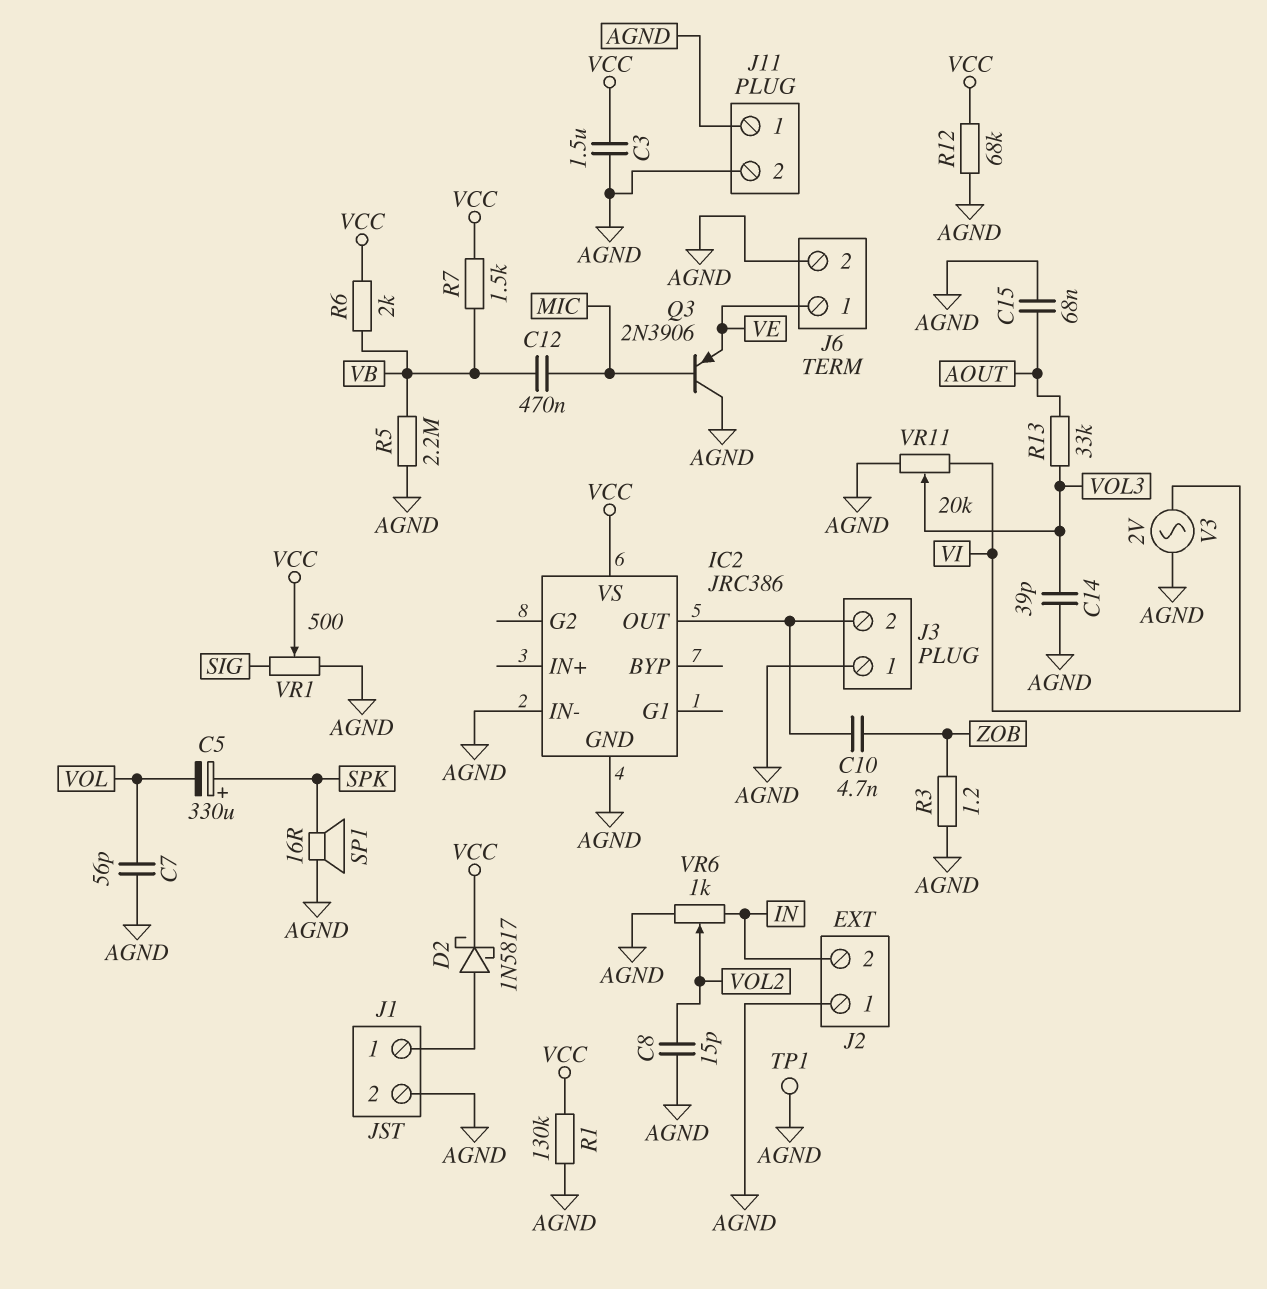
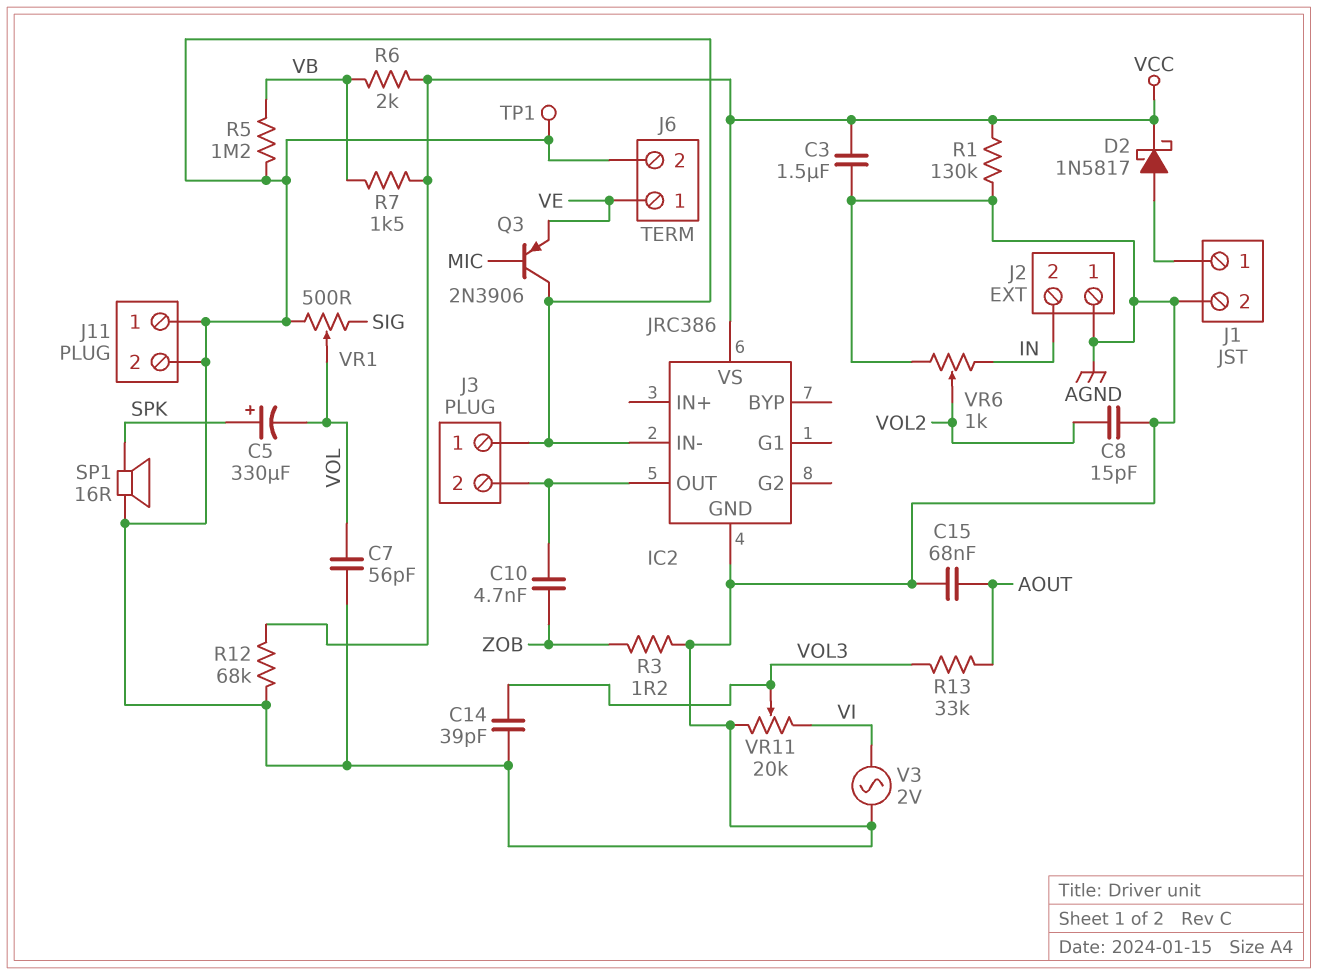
C12: 470nF (MIC, VB) -> none
R5: 2.2M (AGND, VB) -> 1.2M (AGND, VB)
VR1: 500 (AGND, SIG, wiper VCC) -> 500 (AGND, SIG, wiper VOL)

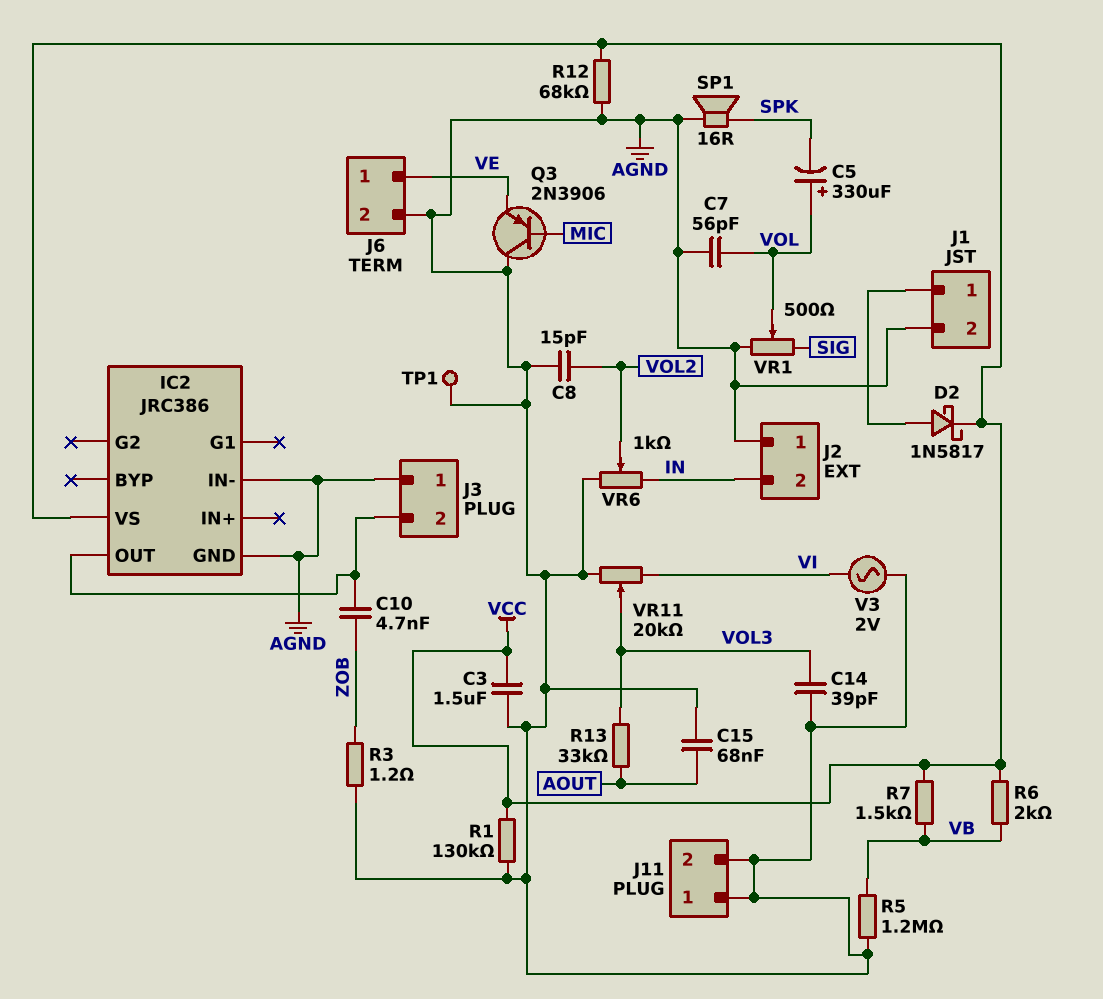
C5: 330uF (plus SPK, minus VOL) -> 330uF (plus VOL, minus SPK)

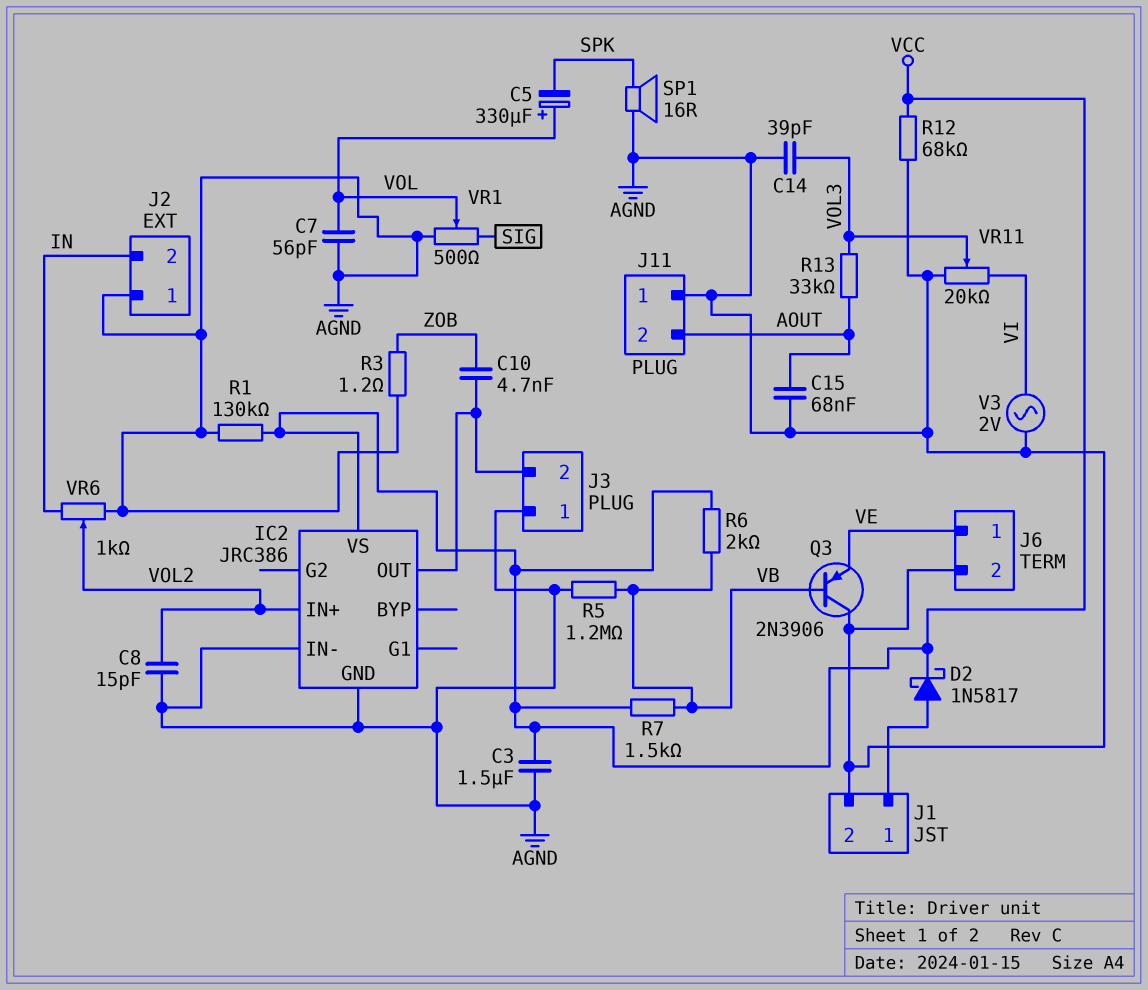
IC2 pin IN+: none -> VOL2
J11 pin 2: AGND -> AOUT
Q3: PNP 2N3906 (B MIC, C AGND, E VE) -> PNP 2N3906 (B VB, C AGND, E VE)
TP1: test point (AGND) -> none

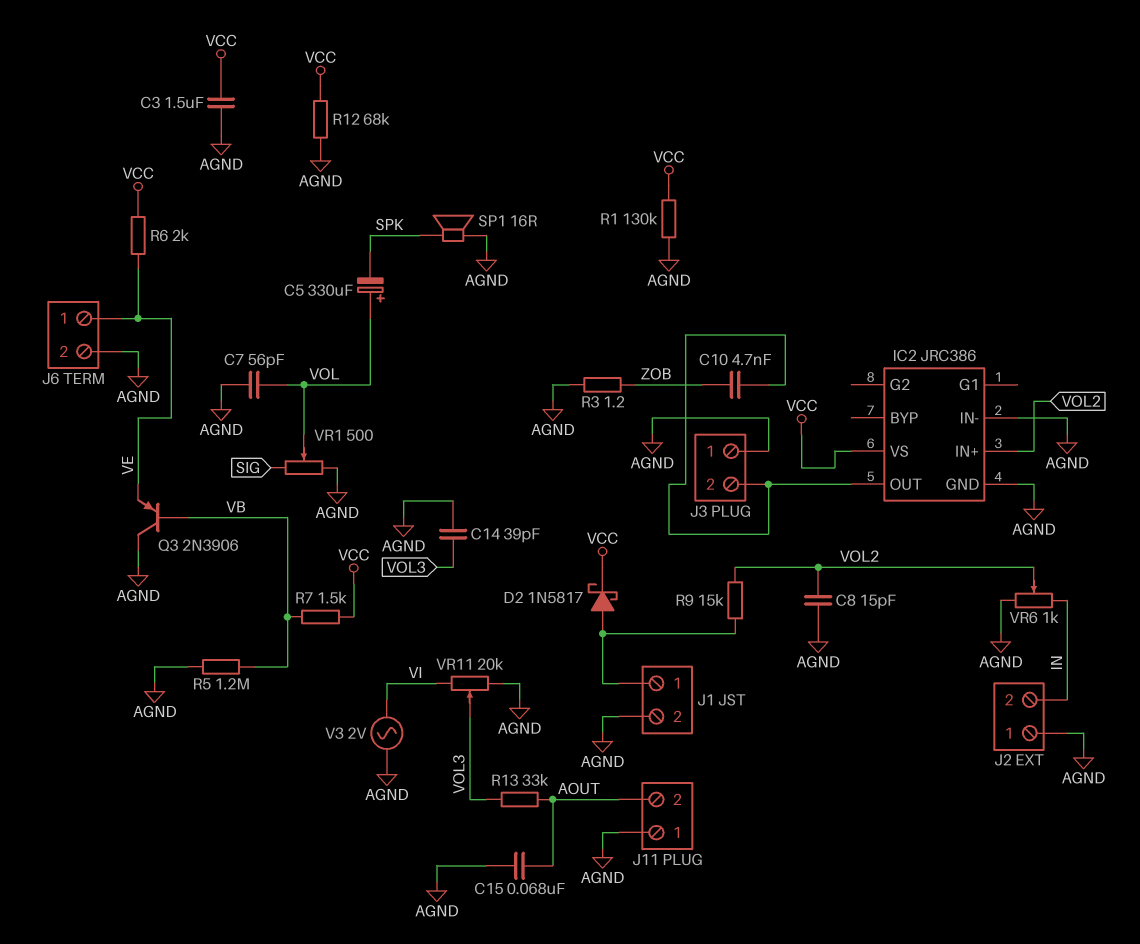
R6: 2k (VB, VCC) -> 2k (VCC, VE)
R9: none -> 15k (J1/1, VOL2)

